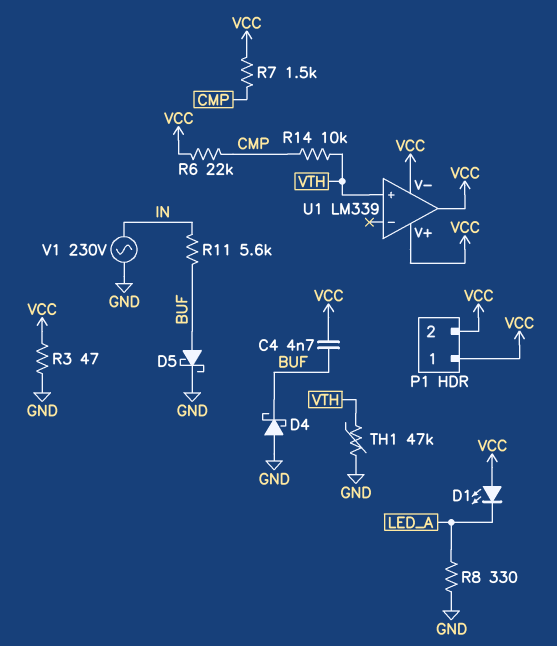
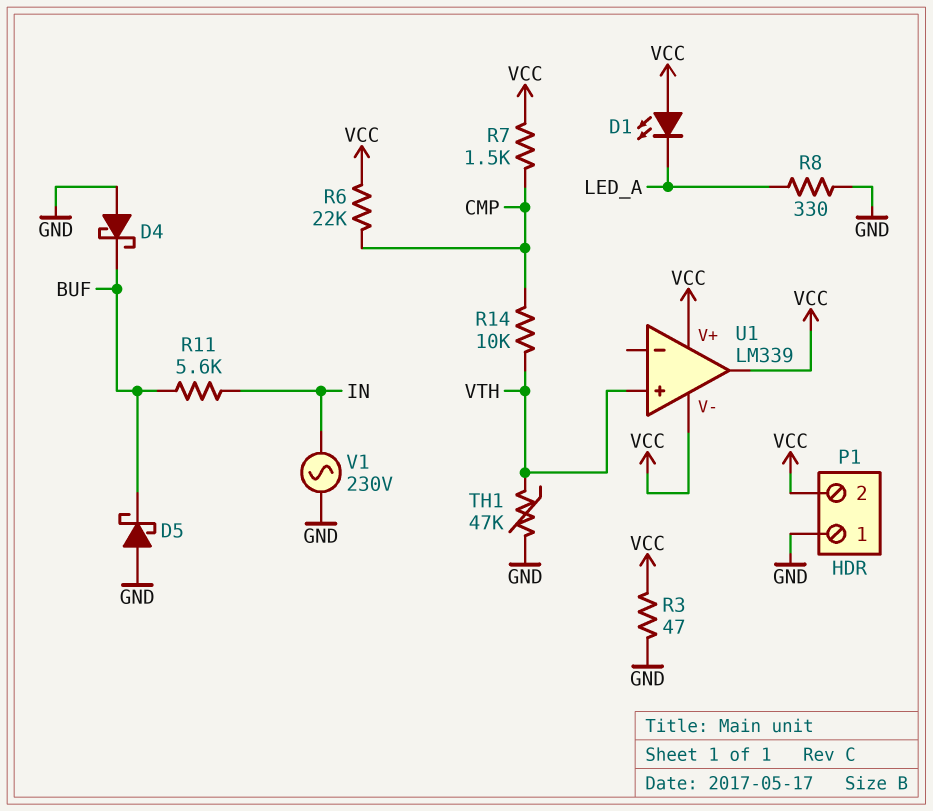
C4: 4.7nF (BUF, VCC) -> none
D5: schottky (A BUF, K GND) -> schottky (A GND, K BUF)
P1 pin 1: VCC -> GND

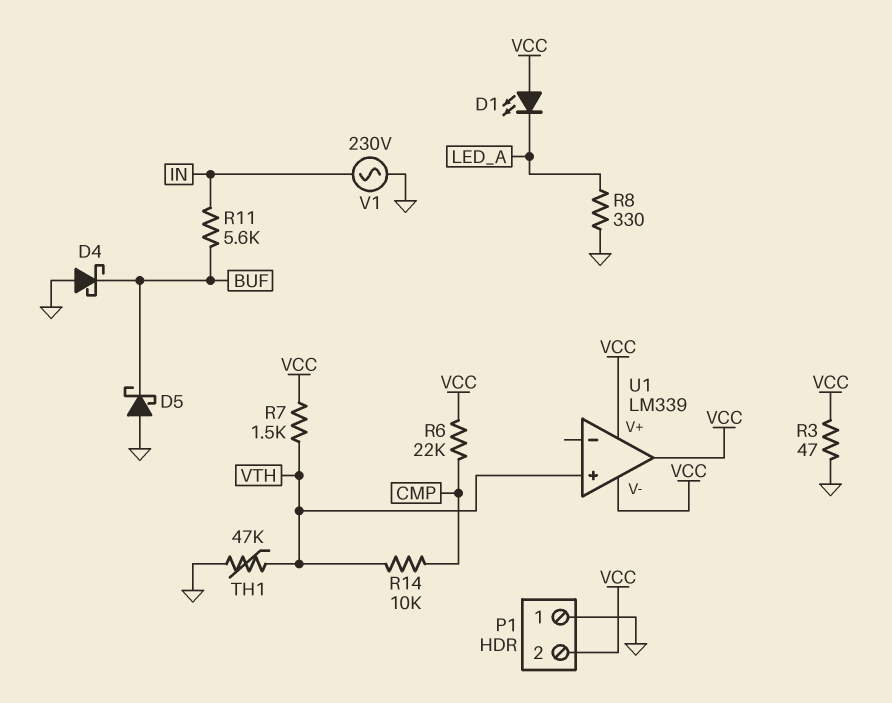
R7: 1.5k (CMP, VCC) -> 1.5k (VCC, VTH)

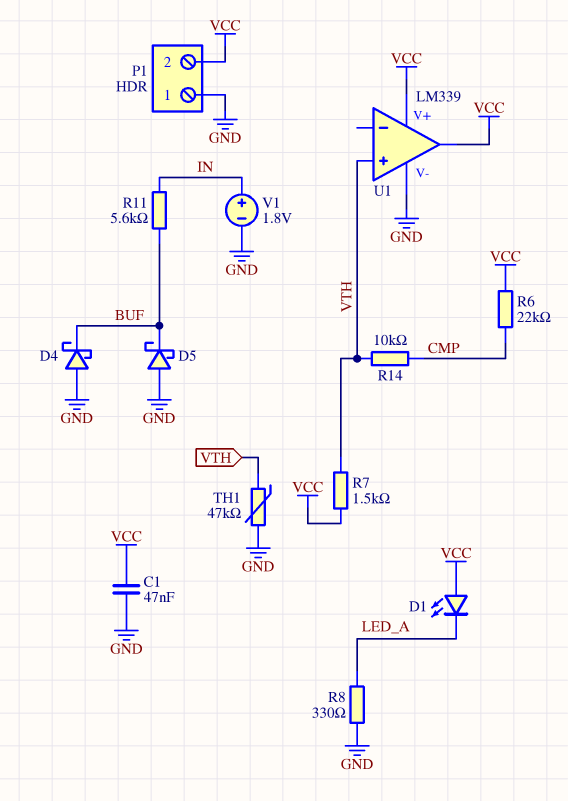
C1: none -> 47nF (GND, VCC)
R3: 47 (GND, VCC) -> none
U1 pin V-: VCC -> GND
V1: AC 230V (GND, IN) -> 1.8V (plus IN, minus GND)

